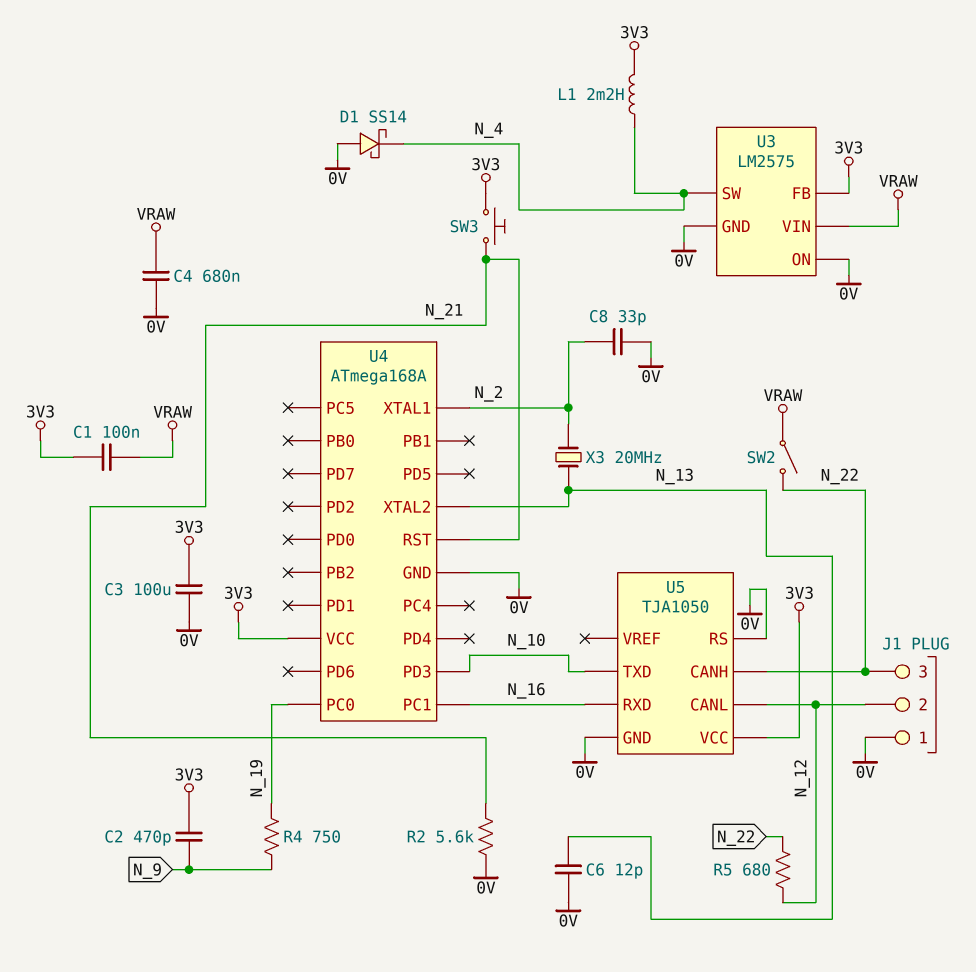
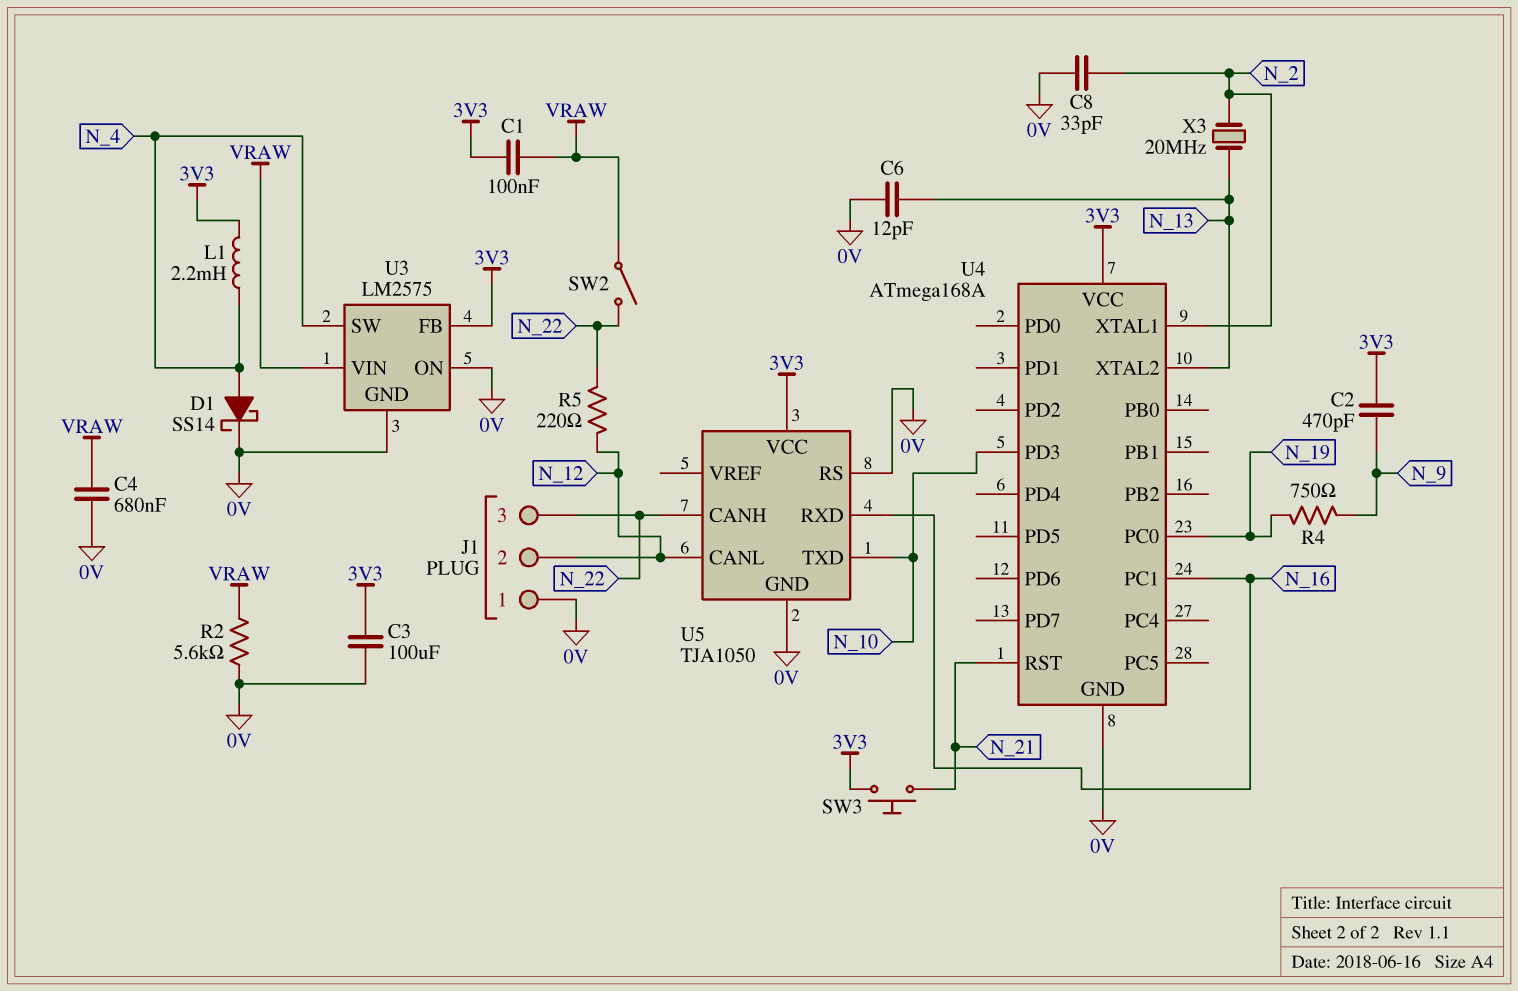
D1: schottky SS14 (A 0V, K N_4) -> schottky SS14 (A N_4, K 0V)
R2: 5.6k (0V, N_21) -> 5.6k (0V, VRAW)
R5: 680 (N_12, N_22) -> 220 (N_12, N_22)

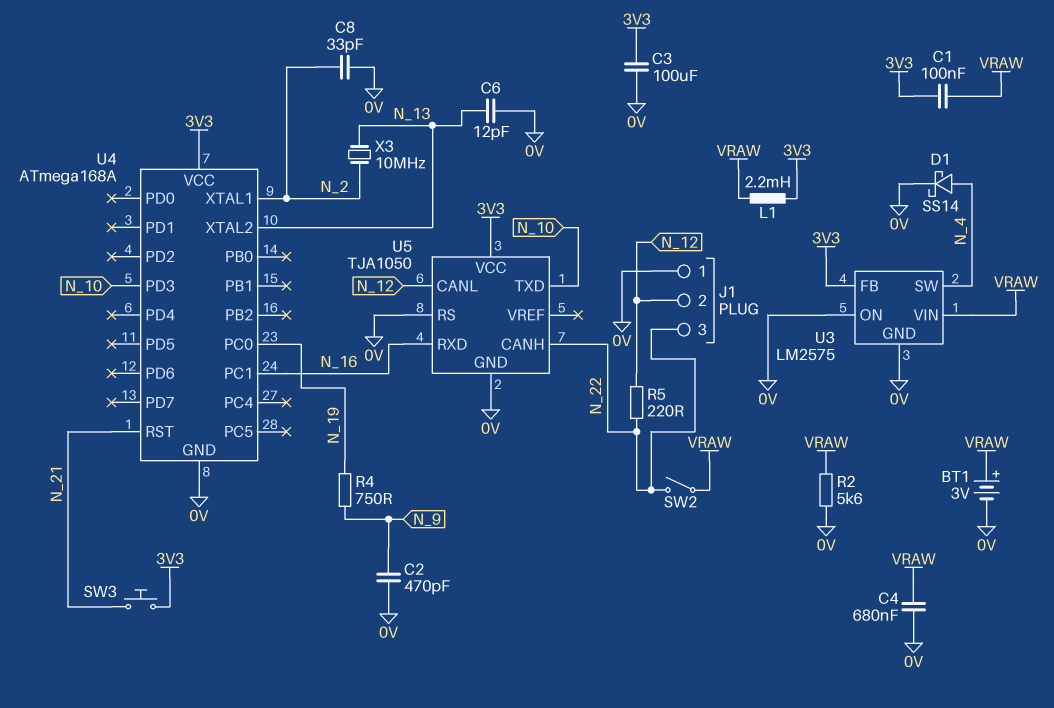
BT1: none -> 3V (plus VRAW, minus 0V)
C2: 470pF (3V3, N_9) -> 470pF (0V, N_9)
L1: 2.2mH (3V3, N_4) -> 2.2mH (3V3, VRAW)
X3: 20MHz (N_2, N_13) -> 10MHz (N_2, N_13)

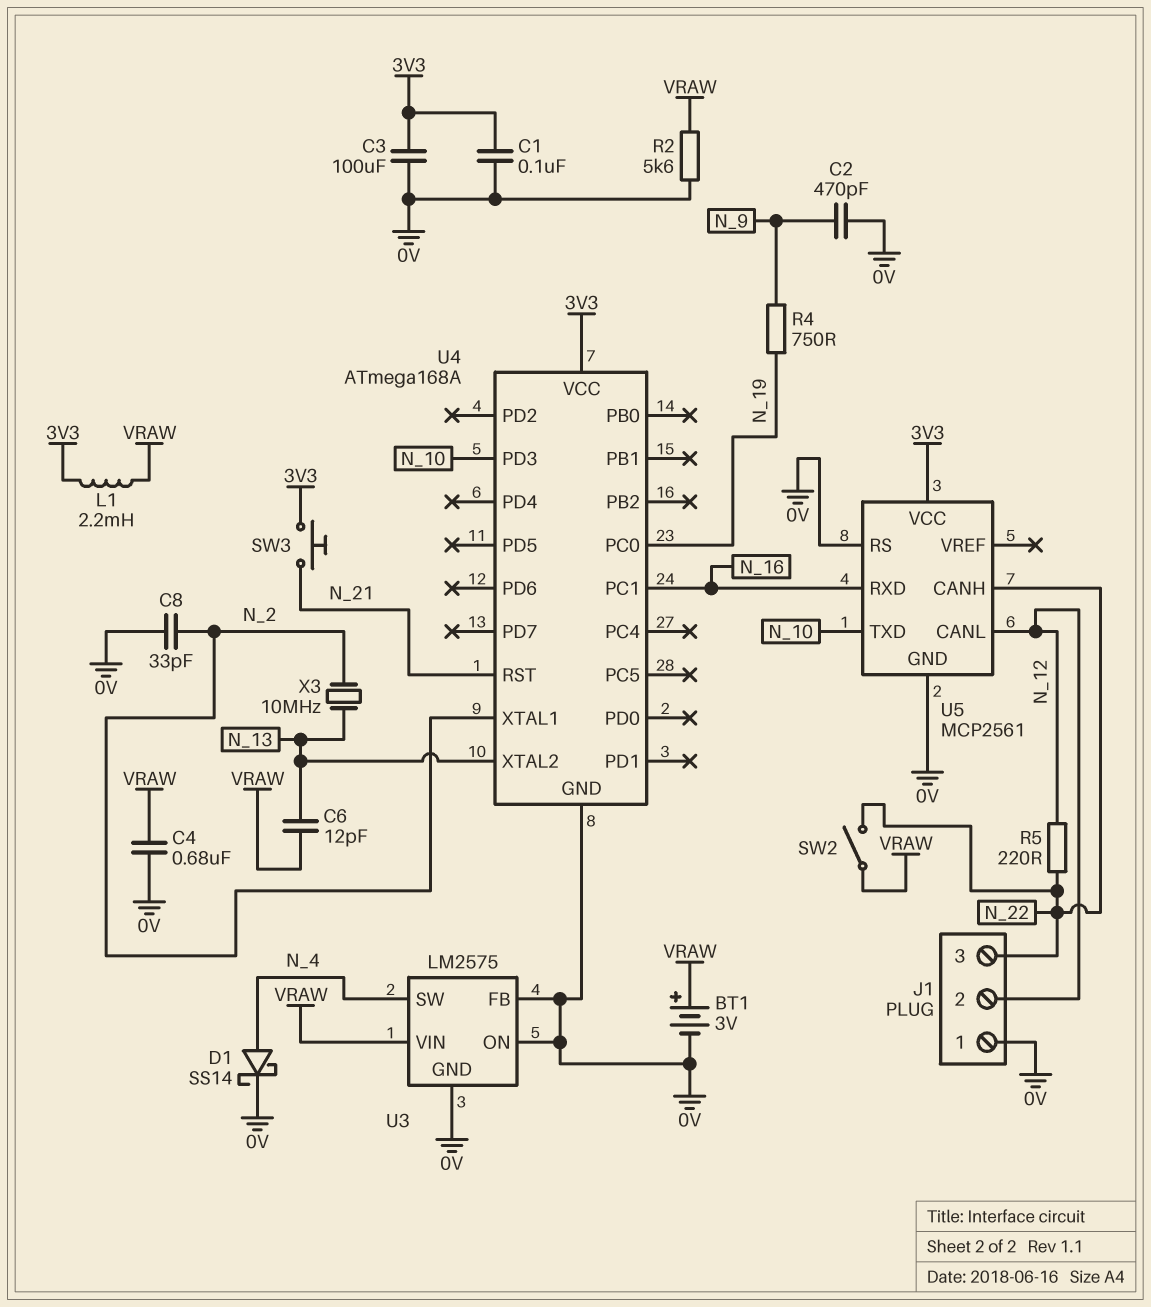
C1: 100nF (3V3, VRAW) -> 100nF (0V, 3V3)
C6: 12pF (0V, N_13) -> 12pF (N_13, VRAW)
U3 pin FB: 3V3 -> 0V
U5: TJA1050 -> MCP2561

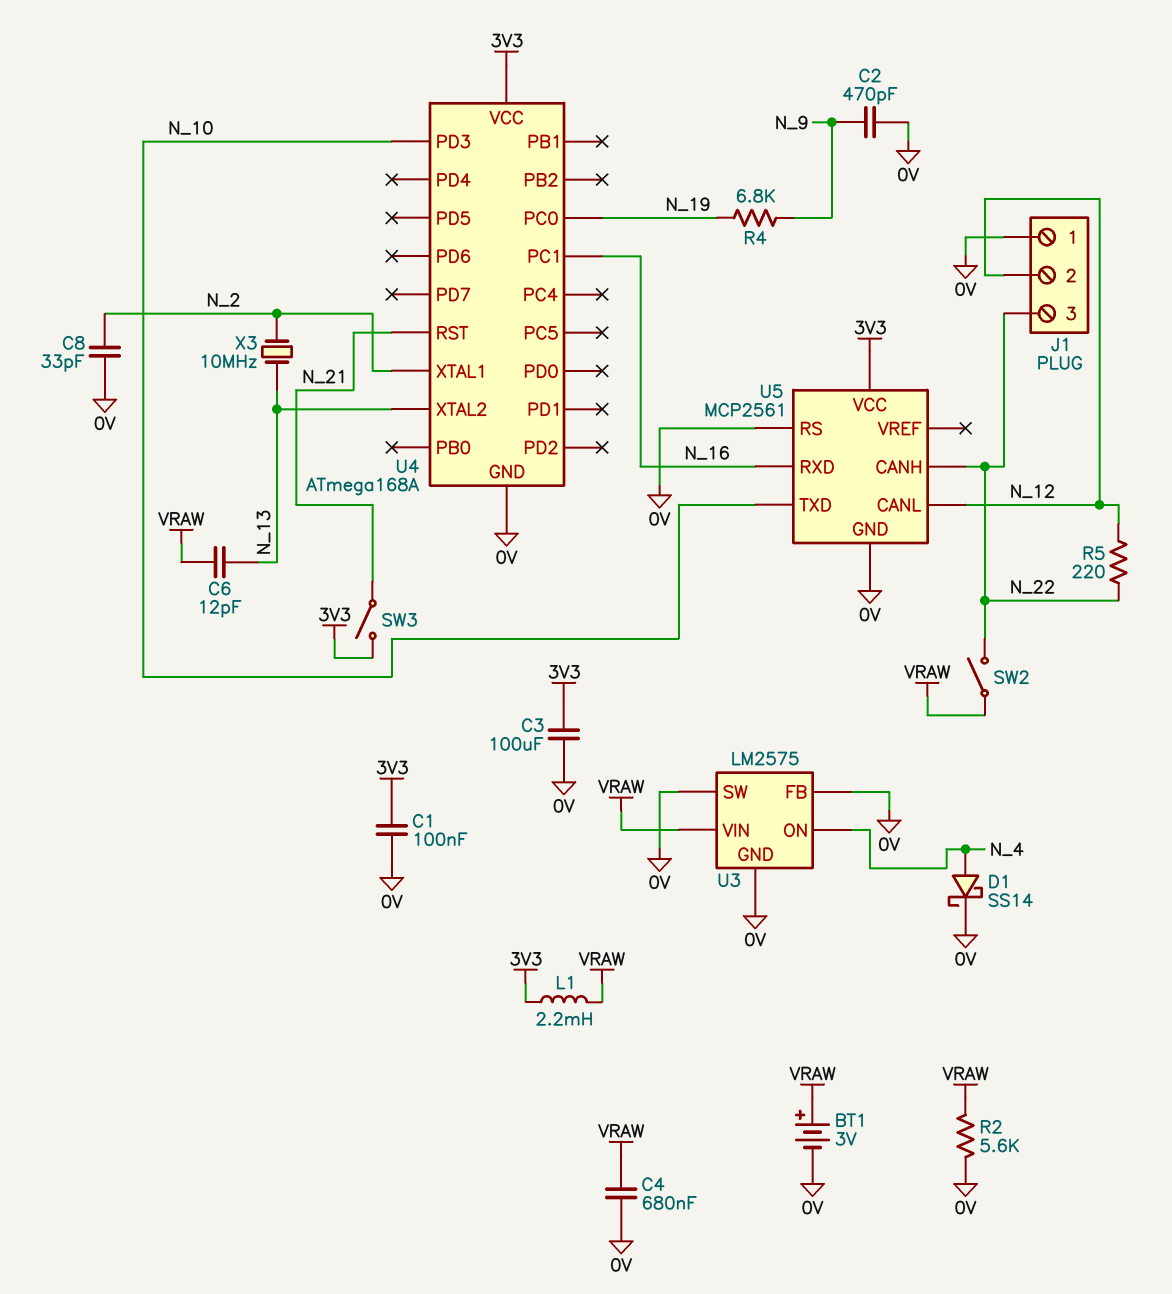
R4: 750 (N_9, N_19) -> 6.8k (N_9, N_19)
SW3: button (3V3, N_21) -> switch (3V3, N_21)
U3 pin ON: 0V -> N_4
U3 pin SW: N_4 -> 0V

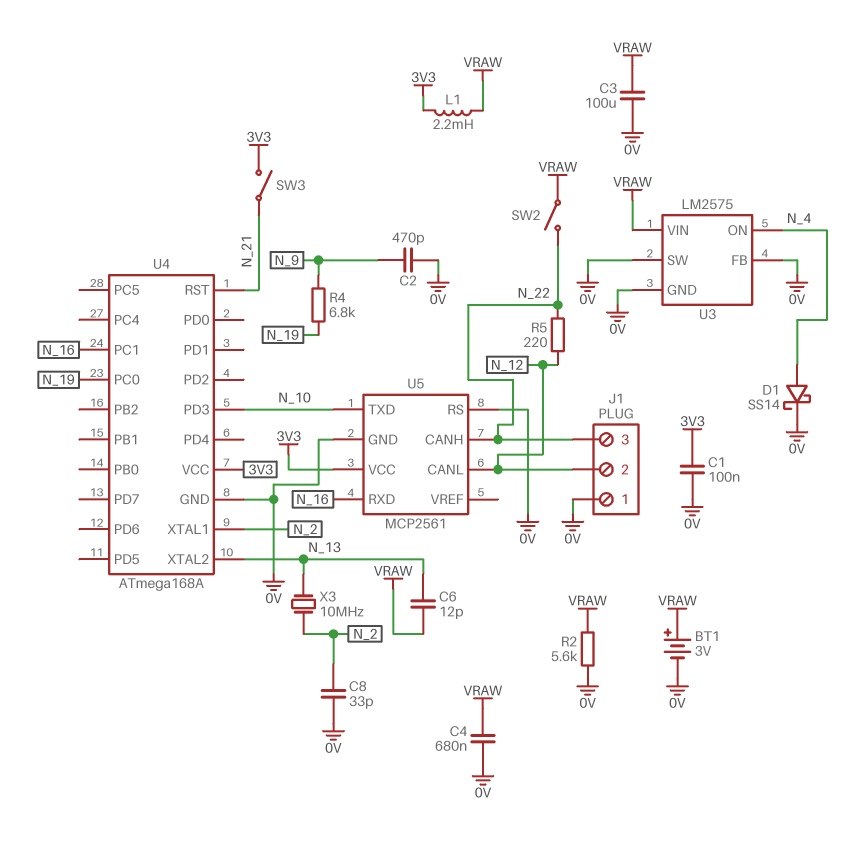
C3: 100uF (0V, 3V3) -> 100uF (0V, VRAW)

